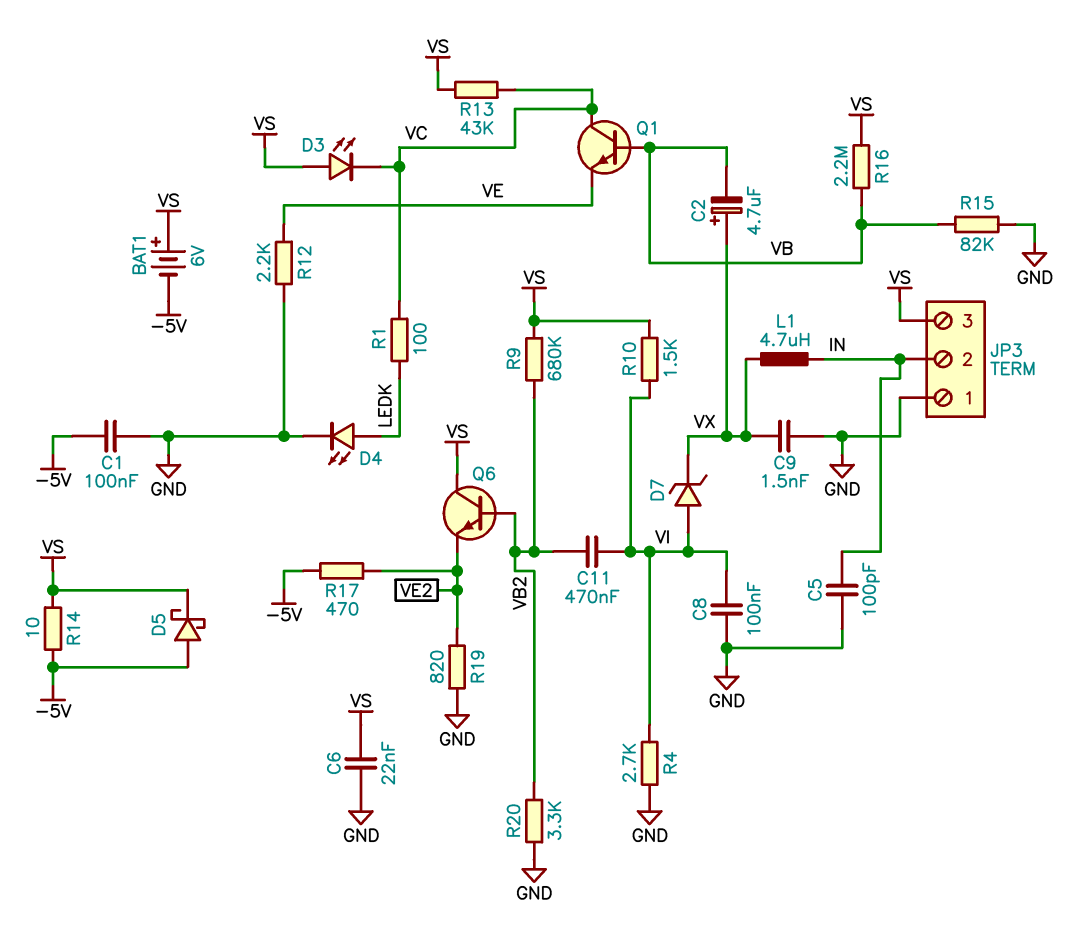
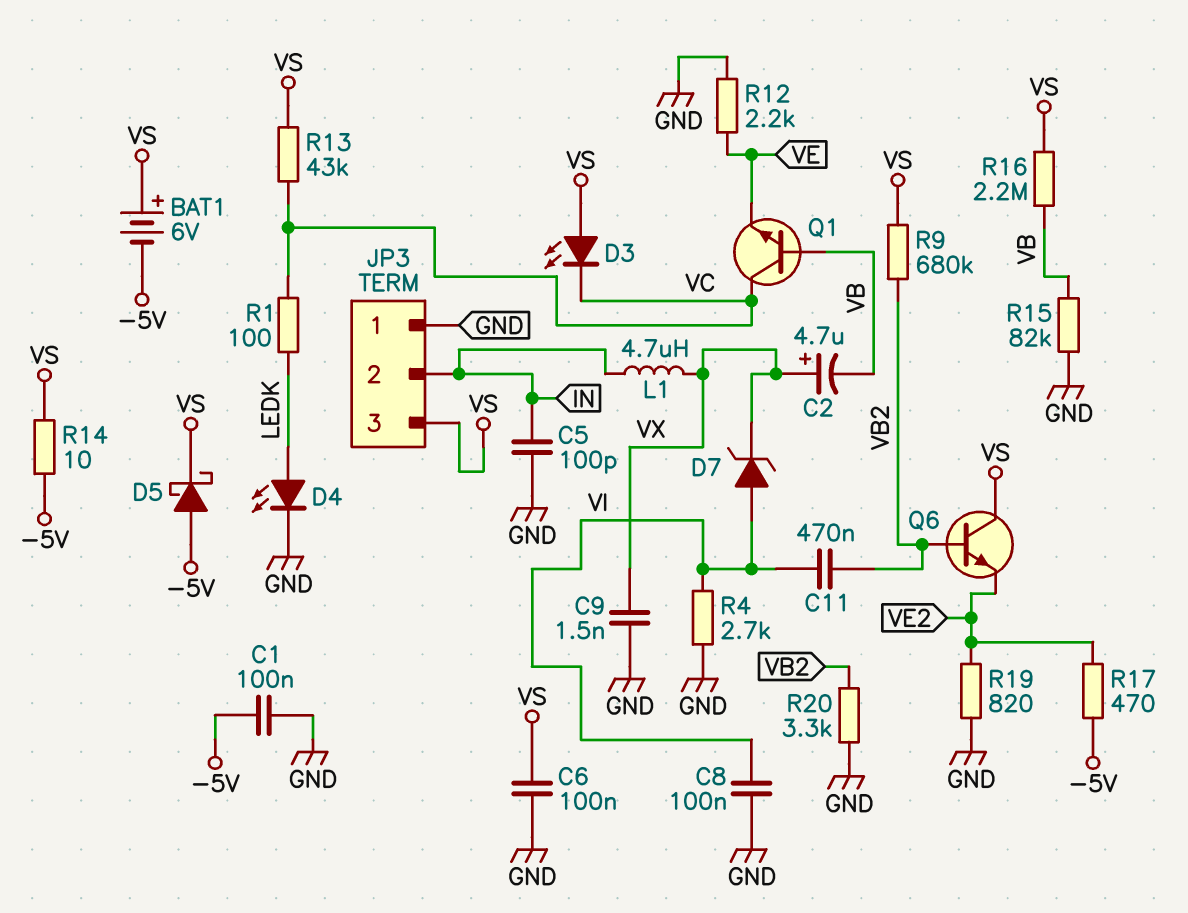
C6: 22nF (GND, VS) -> 100nF (GND, VS)
R10: 1.5k (VI, VS) -> none

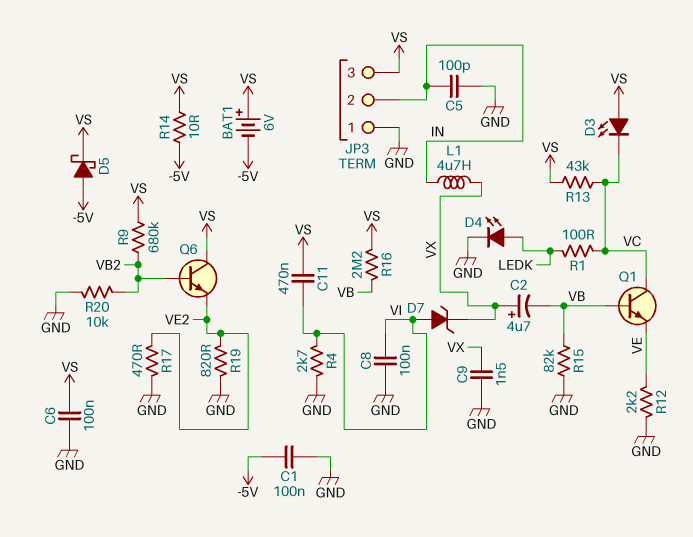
C11: 470nF (VB2, VI) -> 470nF (VI, VS)
R17: 470 (-5V, VE2) -> 470 (GND, VE2)
R20: 3.3k (GND, VB2) -> 10k (GND, VB2)

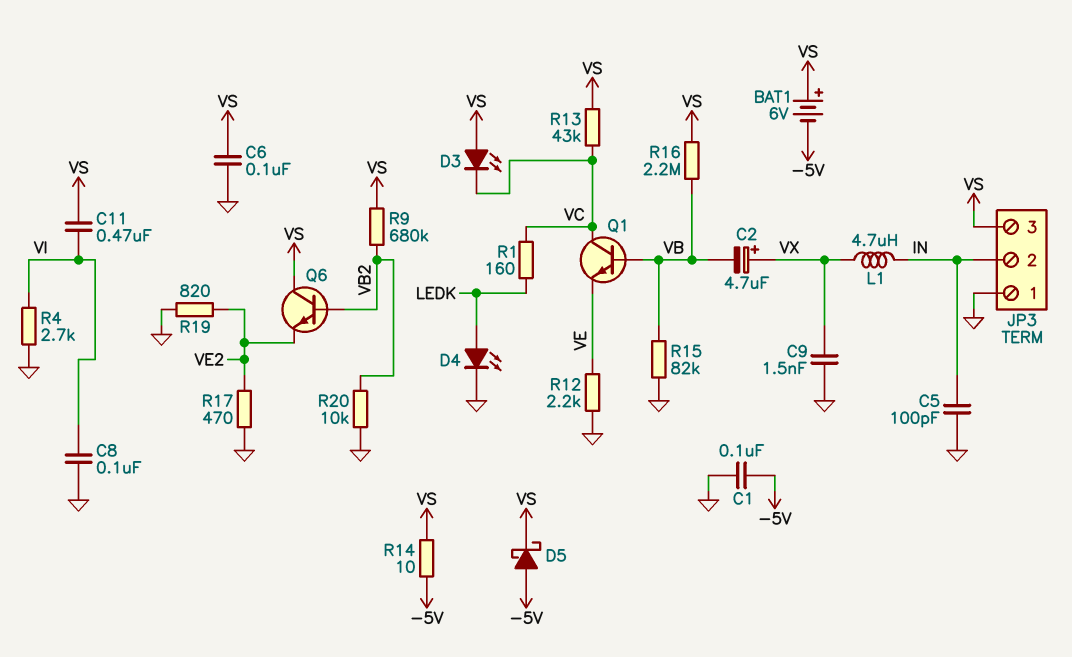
D7: zener (A VI, K VX) -> none
R1: 100 (LEDK, VC) -> 160 (LEDK, VC)

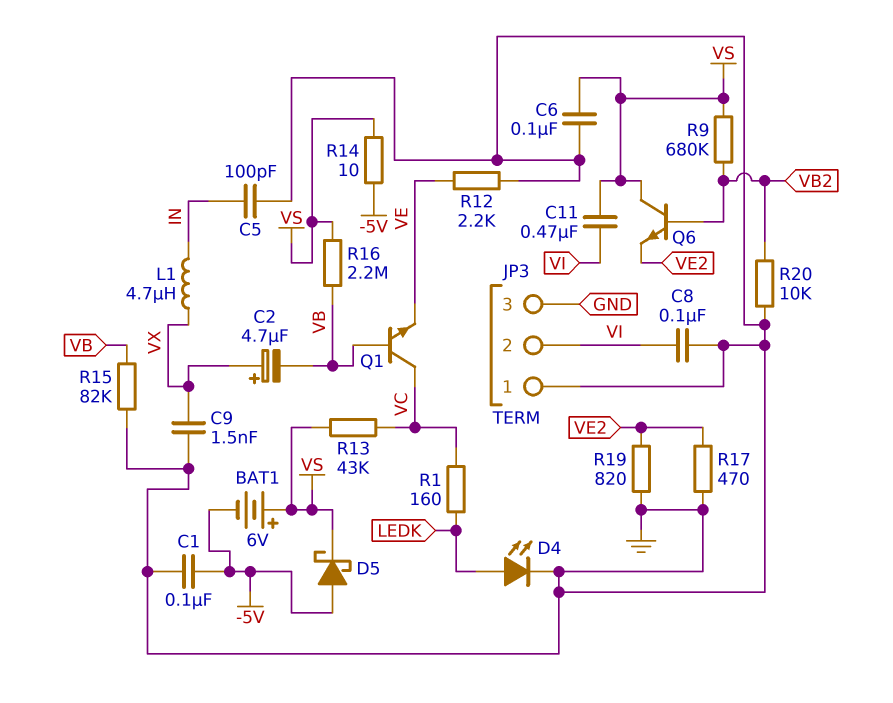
D3: LED (A VS, K VC) -> none
JP3 pin 2: IN -> VI
JP3 pin 3: VS -> GND
R4: 2.7k (GND, VI) -> none

